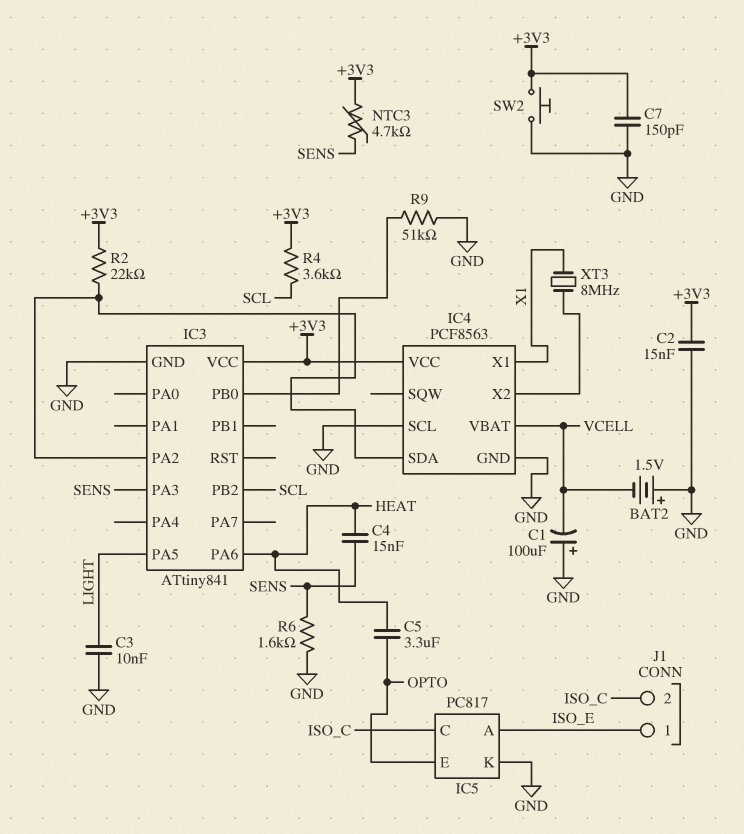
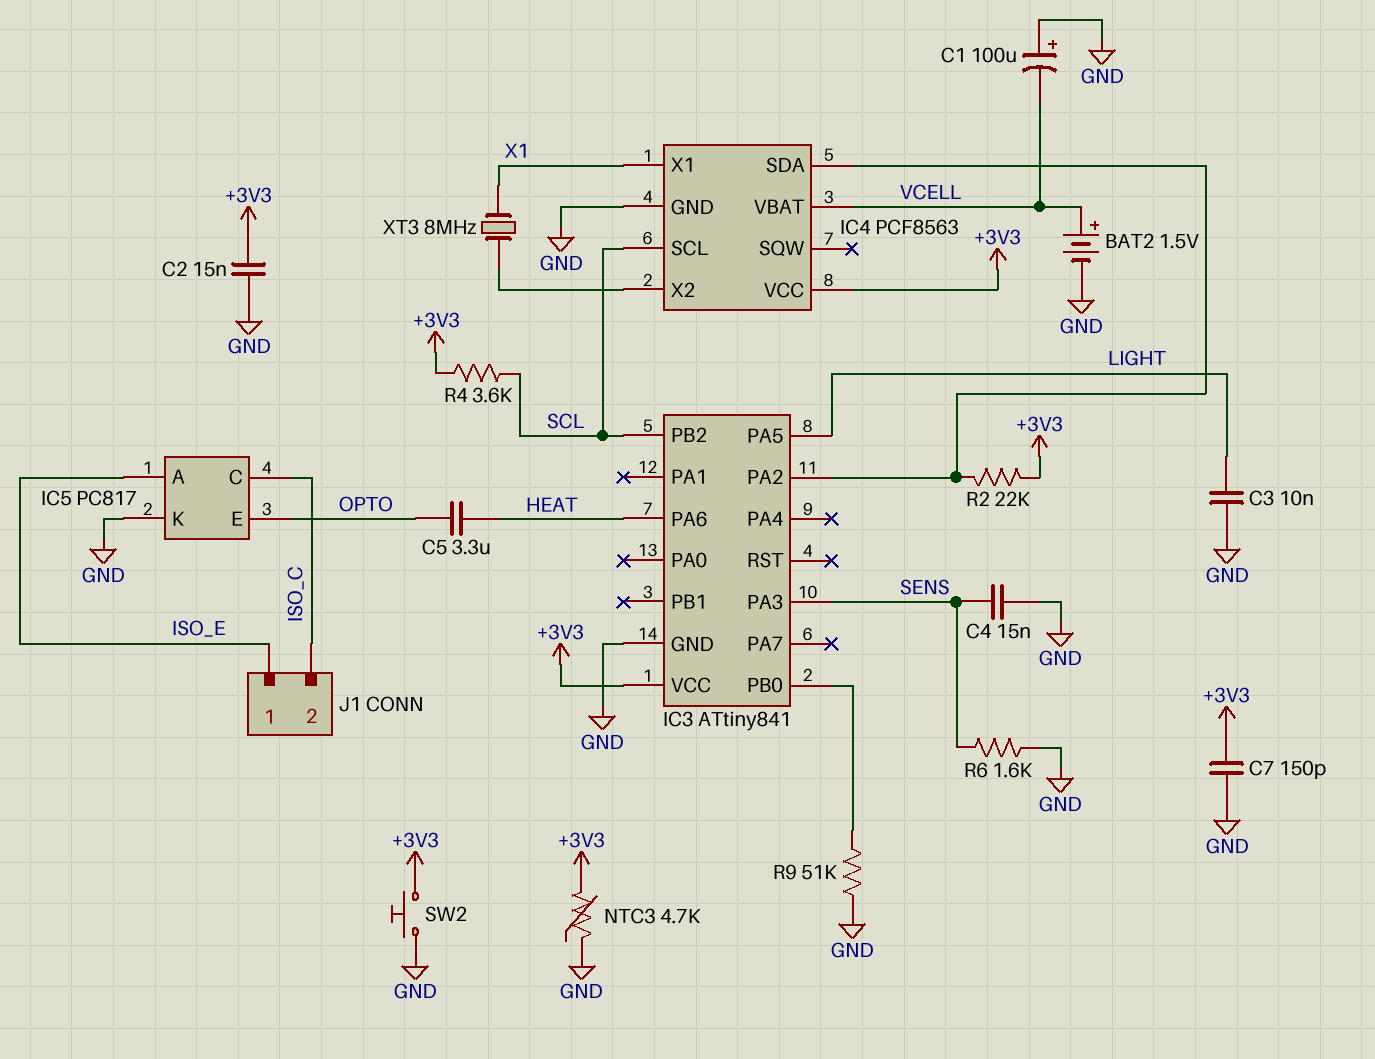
BAT2: 1.5V (plus GND, minus VCELL) -> 1.5V (plus VCELL, minus GND)
C4: 15nF (HEAT, SENS) -> 15nF (GND, SENS)
IC4 pin SCL: GND -> SCL
NTC3: 4.7k (+3V3, SENS) -> 4.7k (+3V3, GND)

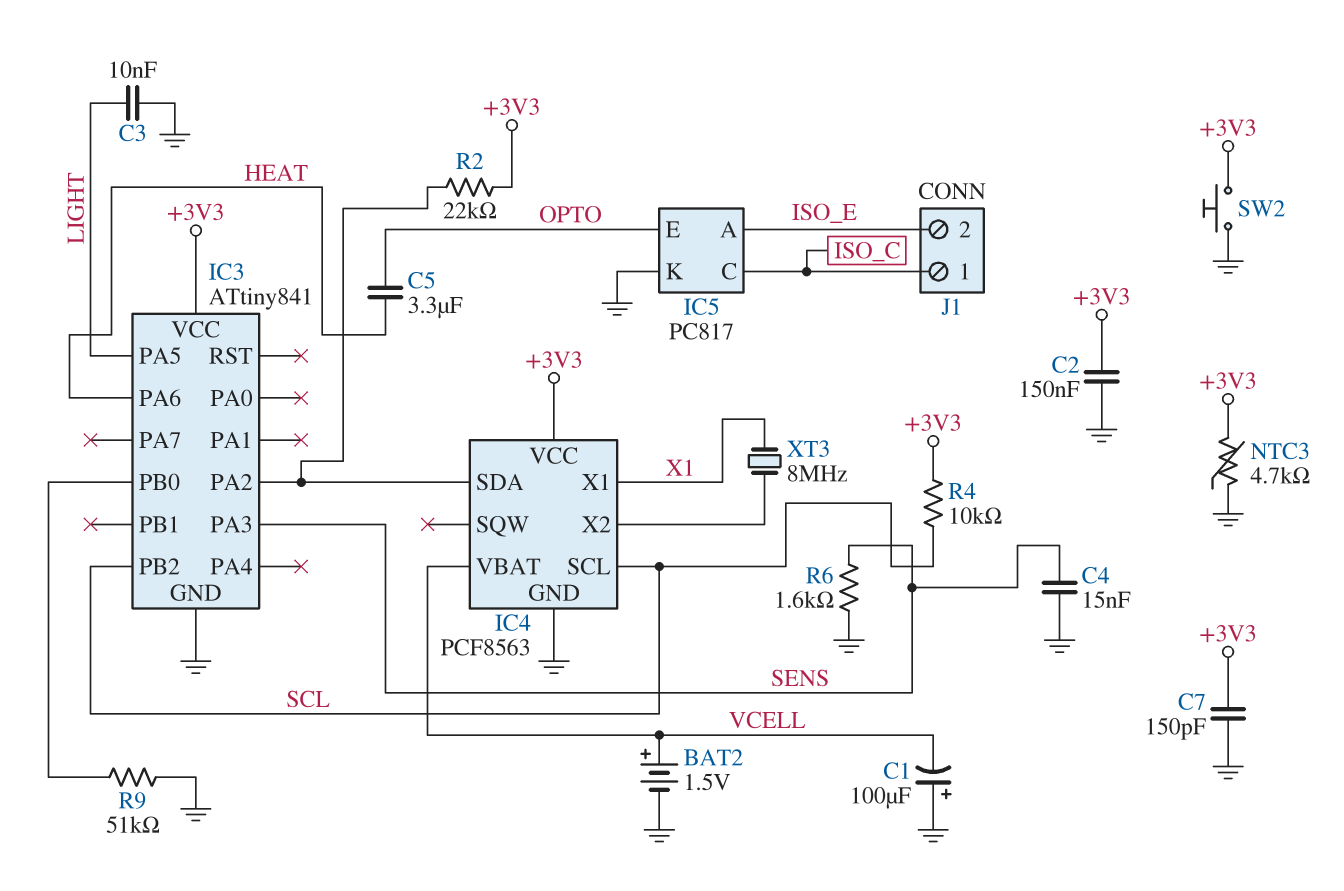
C2: 15nF (+3V3, GND) -> 150nF (+3V3, GND)
J1 pin 1: ISO_E -> ISO_C
J1 pin 2: ISO_C -> ISO_E
R4: 3.6k (+3V3, SCL) -> 10k (+3V3, SCL)

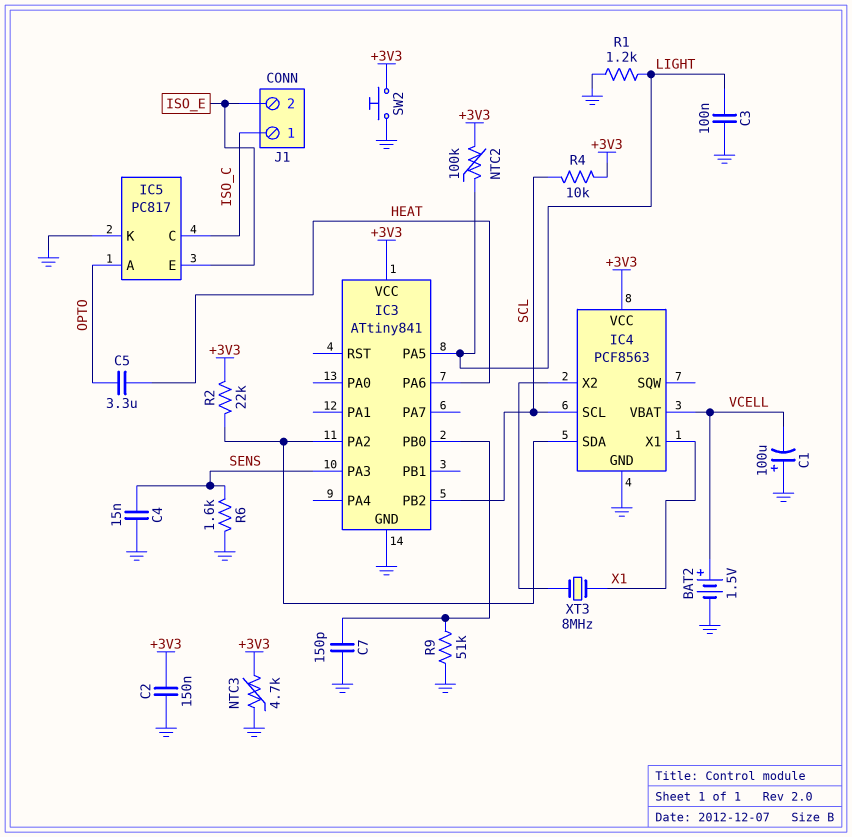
C3: 10nF (GND, LIGHT) -> 100nF (GND, LIGHT)
C7: 150pF (+3V3, GND) -> 150pF (GND, IC3/PB0)
IC5 pin A: ISO_E -> OPTO
IC5 pin E: OPTO -> ISO_E
NTC2: none -> 100k (+3V3, LIGHT)
R1: none -> 1.2k (GND, LIGHT)

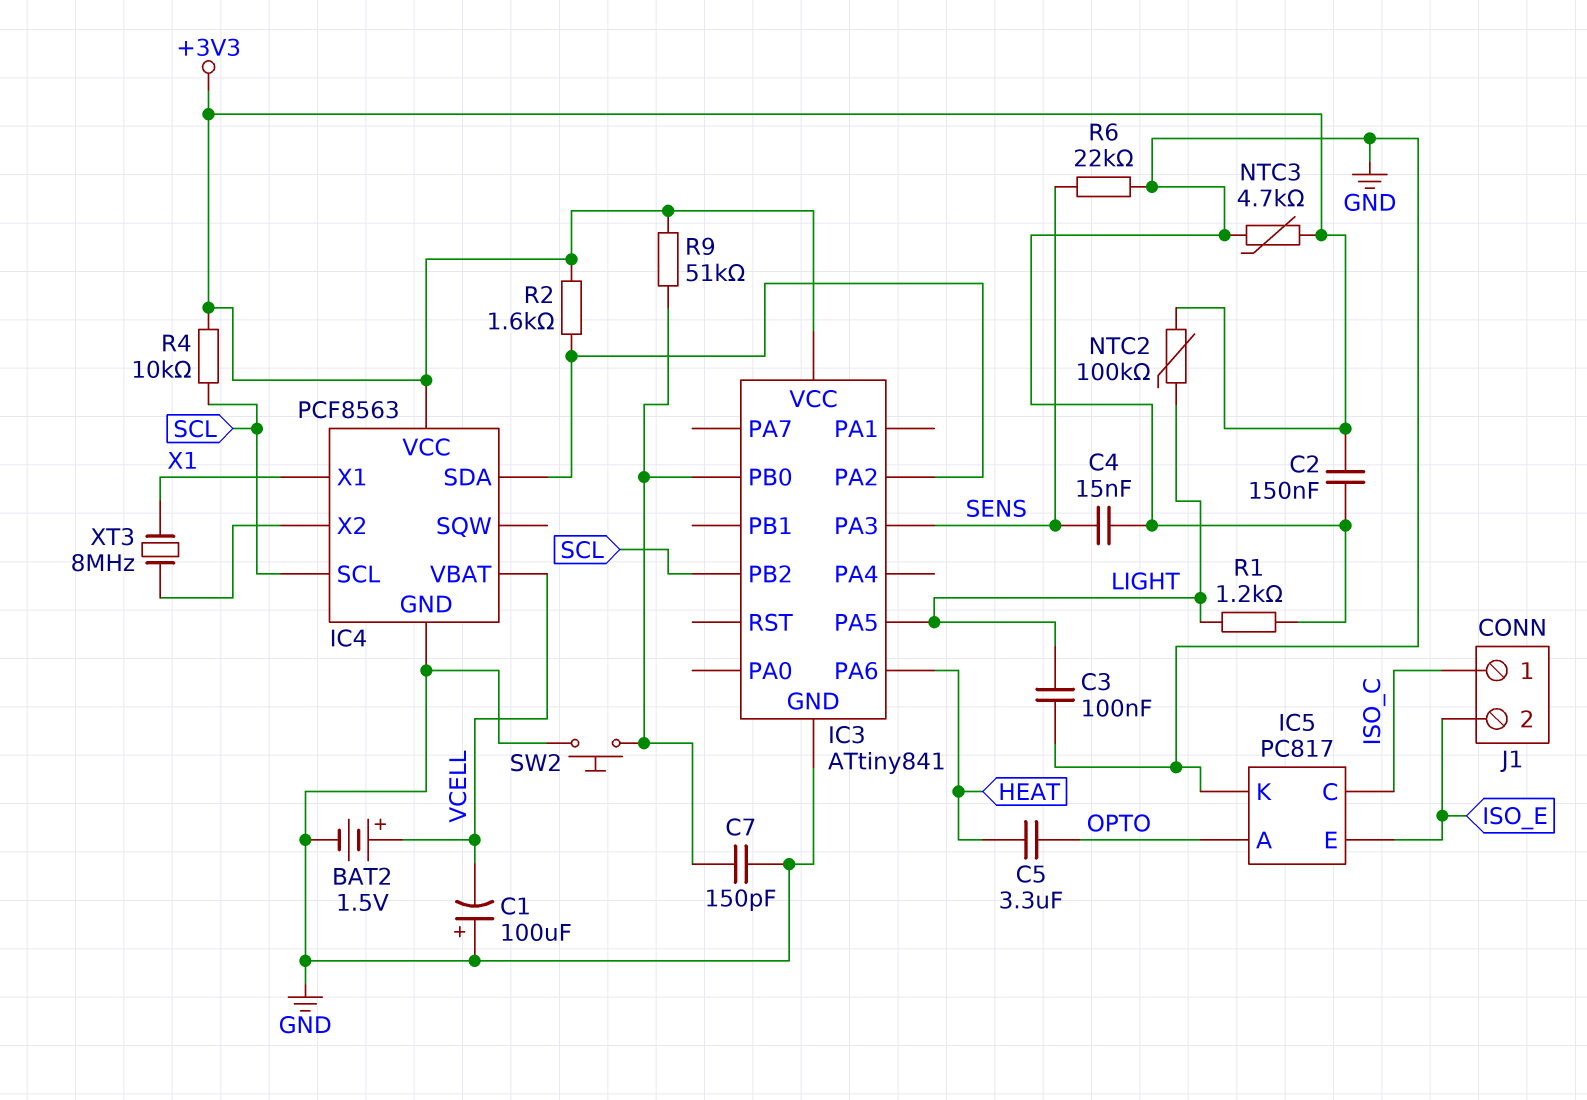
R2: 22k (+3V3, IC3/PA2) -> 1.6k (+3V3, IC3/PA2)
R6: 1.6k (GND, SENS) -> 22k (GND, SENS)
R9: 51k (GND, IC3/PB0) -> 51k (+3V3, IC3/PB0)
SW2: button (+3V3, GND) -> button (GND, IC3/PB0)

